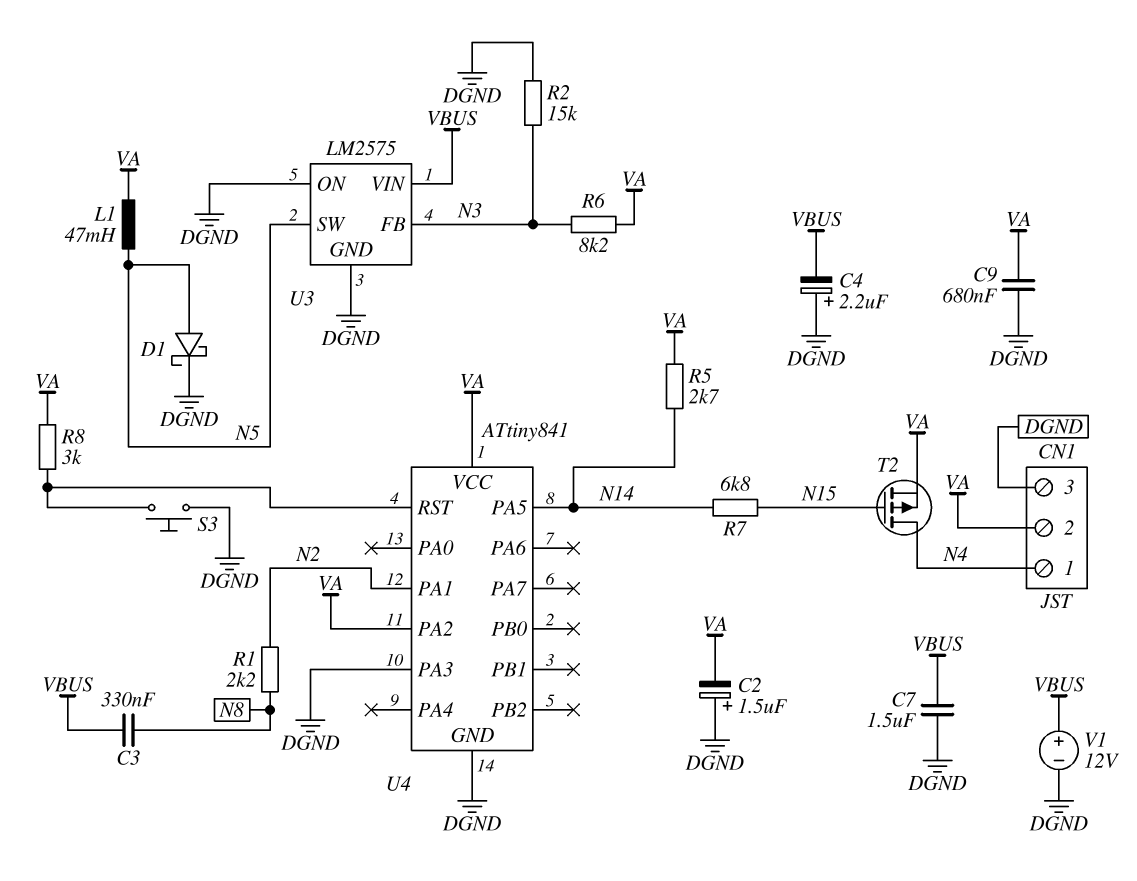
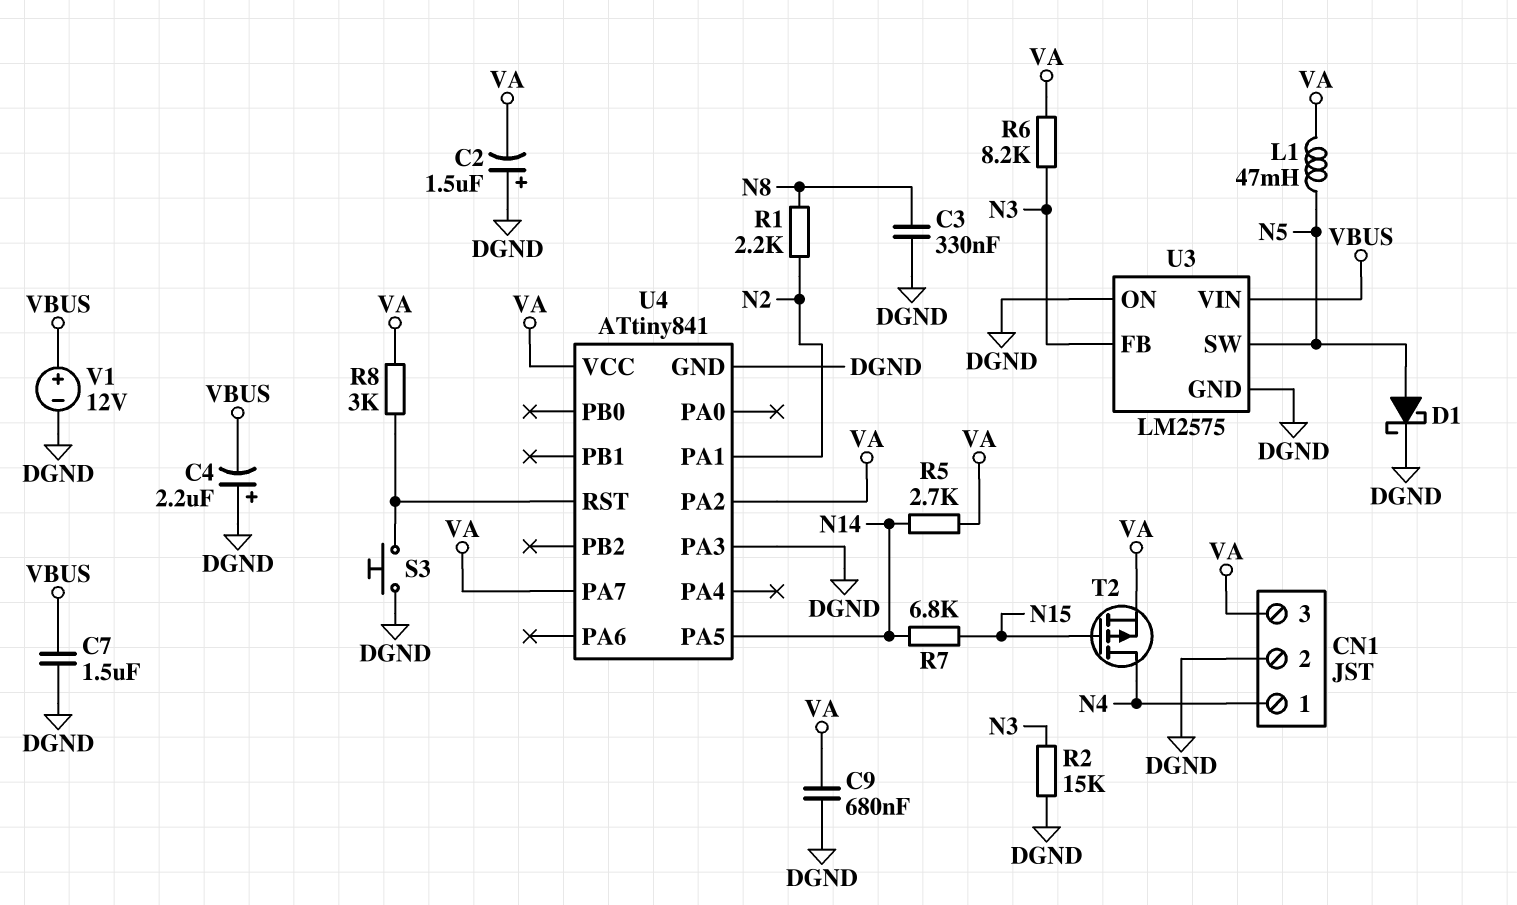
C3: 330nF (N8, VBUS) -> 330nF (DGND, N8)
CN1 pin 2: VA -> DGND
CN1 pin 3: DGND -> VA
U4 pin PA7: none -> VA

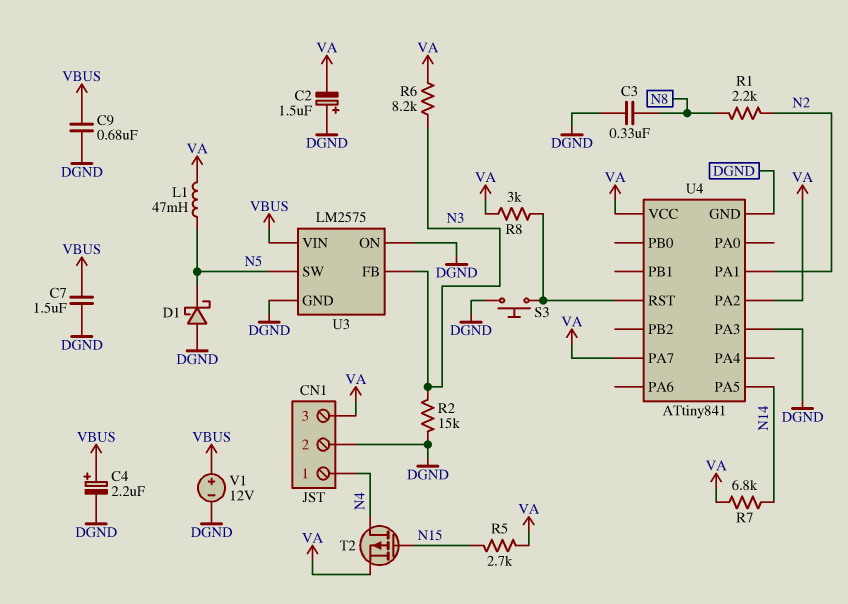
C4: 2.2uF (plus DGND, minus VBUS) -> 2.2uF (plus VBUS, minus DGND)
C9: 680nF (DGND, VA) -> 680nF (DGND, VBUS)
D1: schottky (A N5, K DGND) -> schottky (A DGND, K N5)
R5: 2.7k (N14, VA) -> 2.7k (N15, VA)
R7: 6.8k (N14, N15) -> 6.8k (N14, VA)

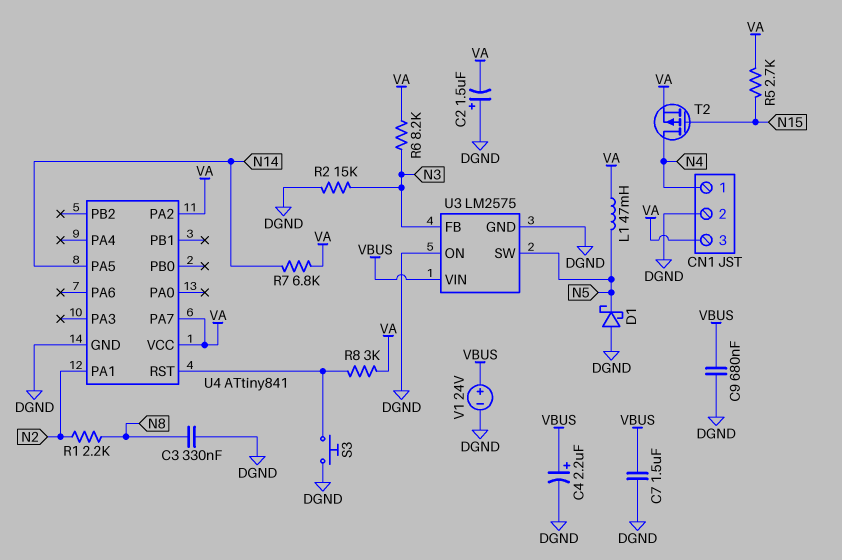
U4 pin PA3: DGND -> none
V1: 12V (plus VBUS, minus DGND) -> 24V (plus VBUS, minus DGND)

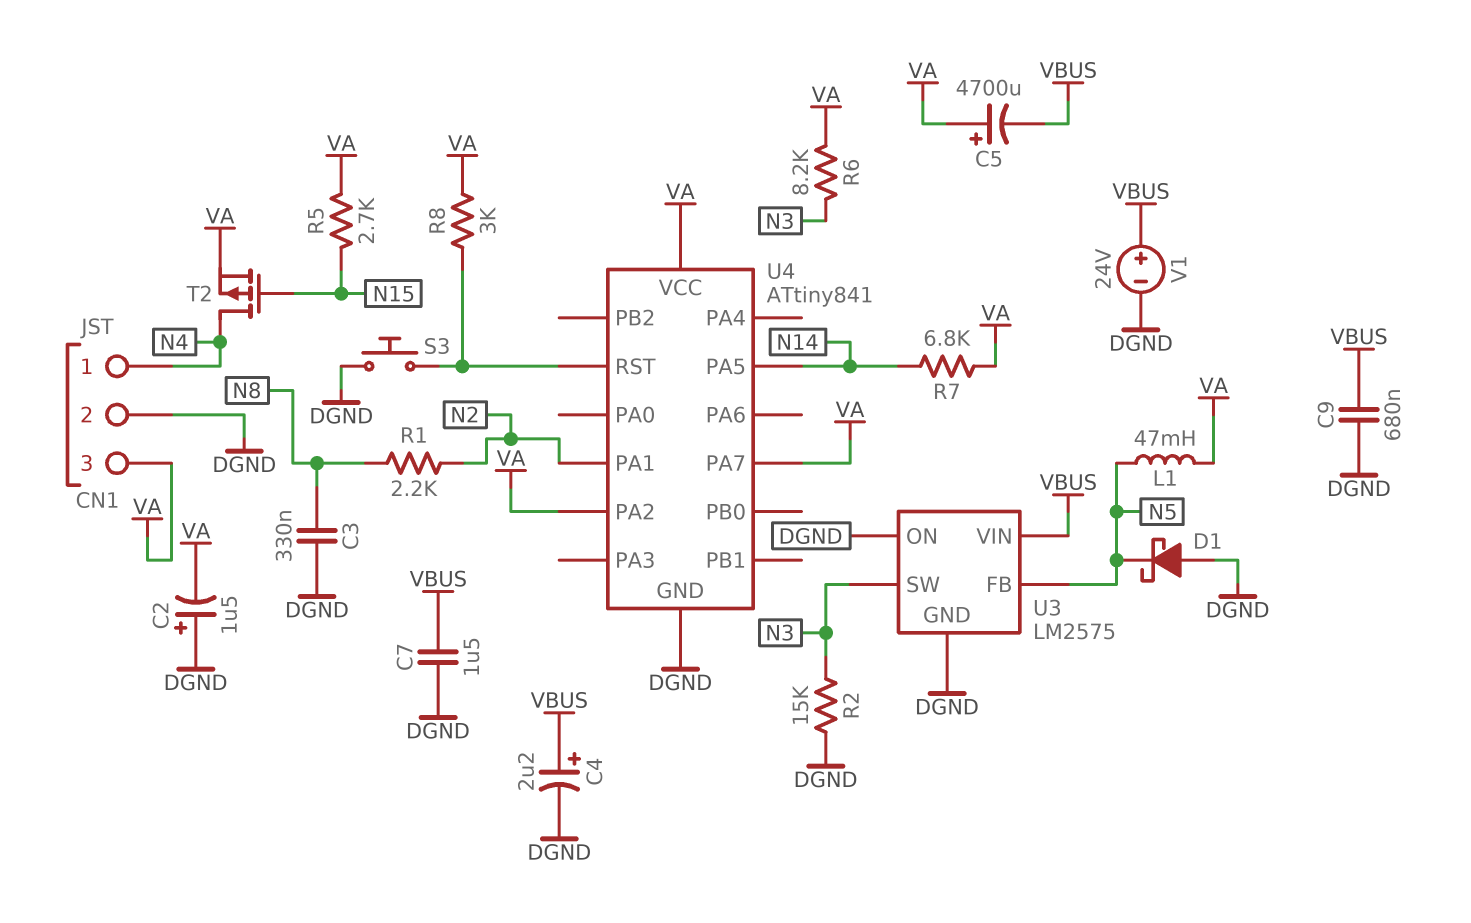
C5: none -> 4700uF (plus VA, minus VBUS)
U3 pin FB: N3 -> N5
U3 pin SW: N5 -> N3

